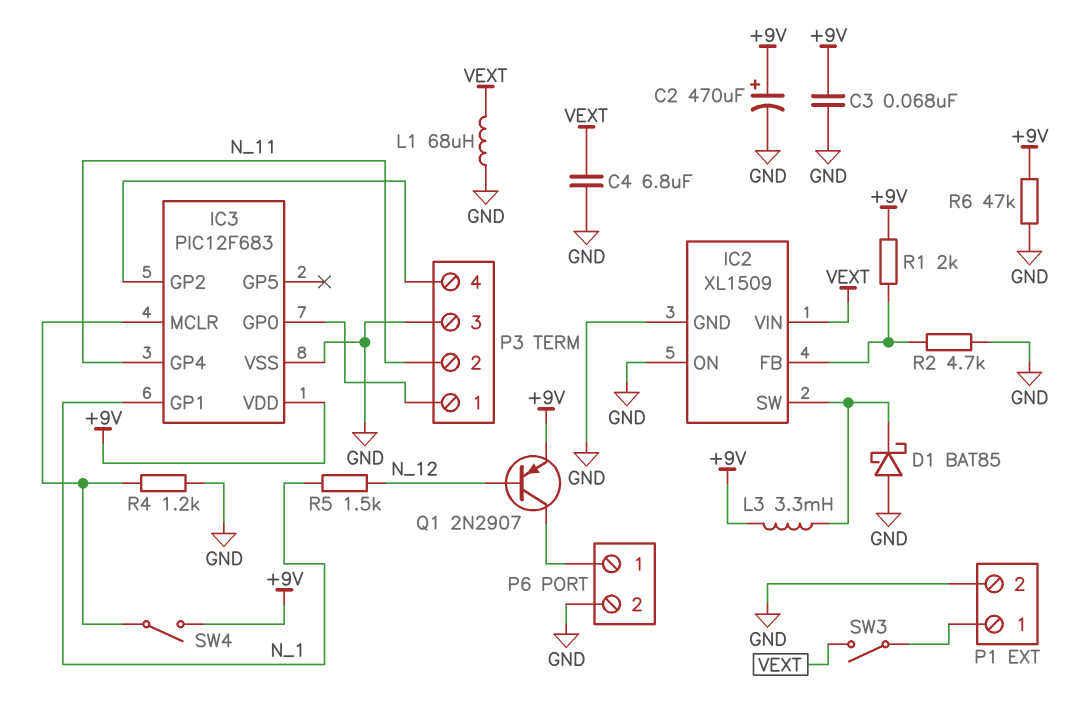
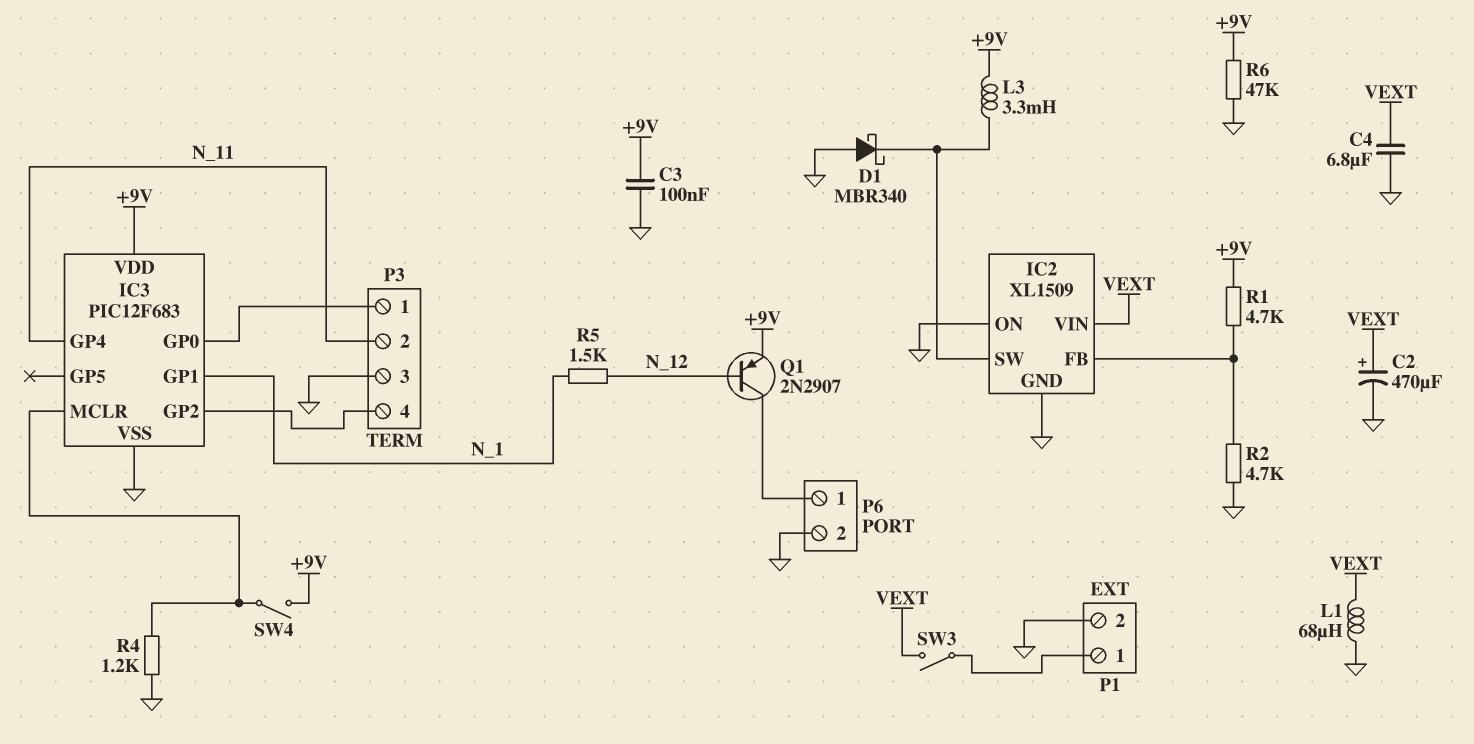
C2: 470uF (plus +9V, minus GND) -> 470uF (plus VEXT, minus GND)
C3: 68nF (+9V, GND) -> 100nF (+9V, GND)
D1: schottky BAT85 (A GND, K IC2/SW) -> schottky MBR340 (A GND, K IC2/SW)
R1: 2k (+9V, IC2/FB) -> 4.7k (+9V, IC2/FB)

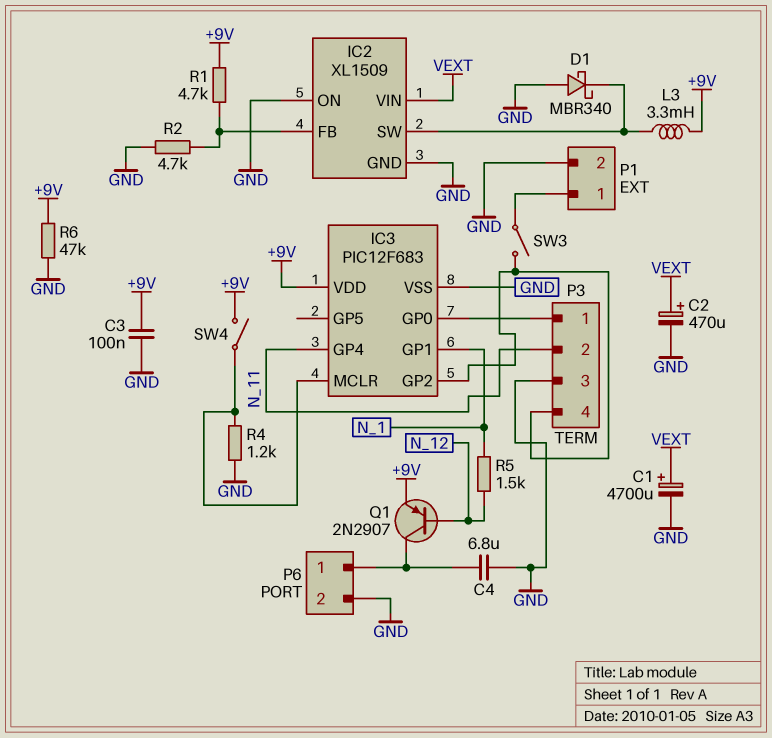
C1: none -> 4700uF (plus VEXT, minus GND)
C4: 6.8uF (GND, VEXT) -> 6.8uF (GND, P6/1)
L1: 68uH (GND, VEXT) -> none
SW3: switch (P1/1, VEXT) -> switch (IC3/GP2, P1/1)

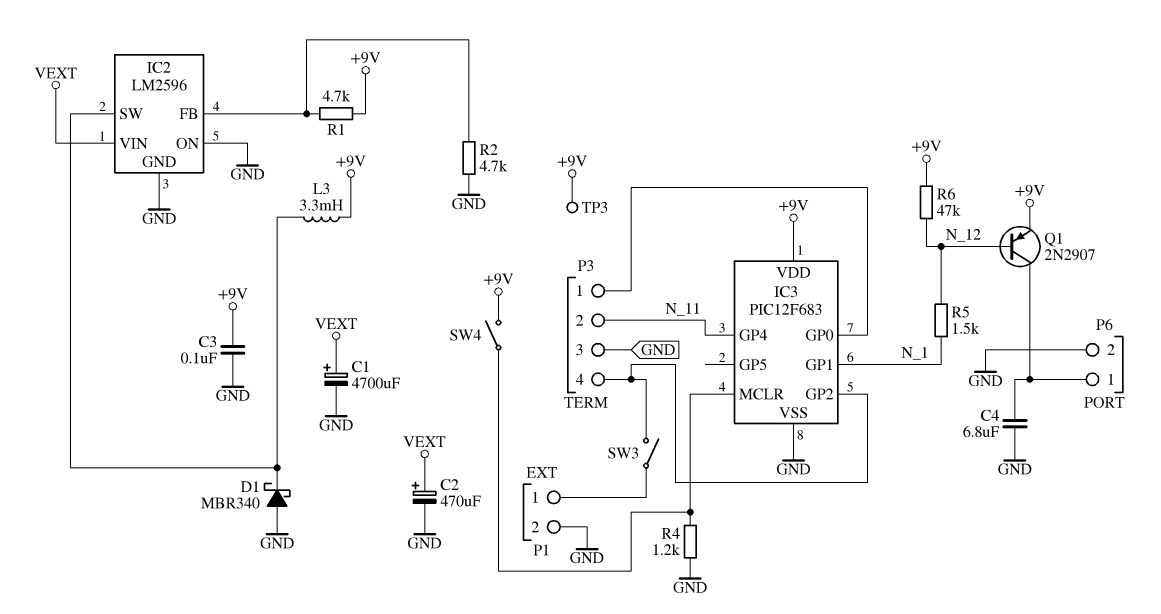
IC2: XL1509 -> LM2596
R6: 47k (+9V, GND) -> 47k (+9V, N_12)
TP3: none -> test point (+9V)

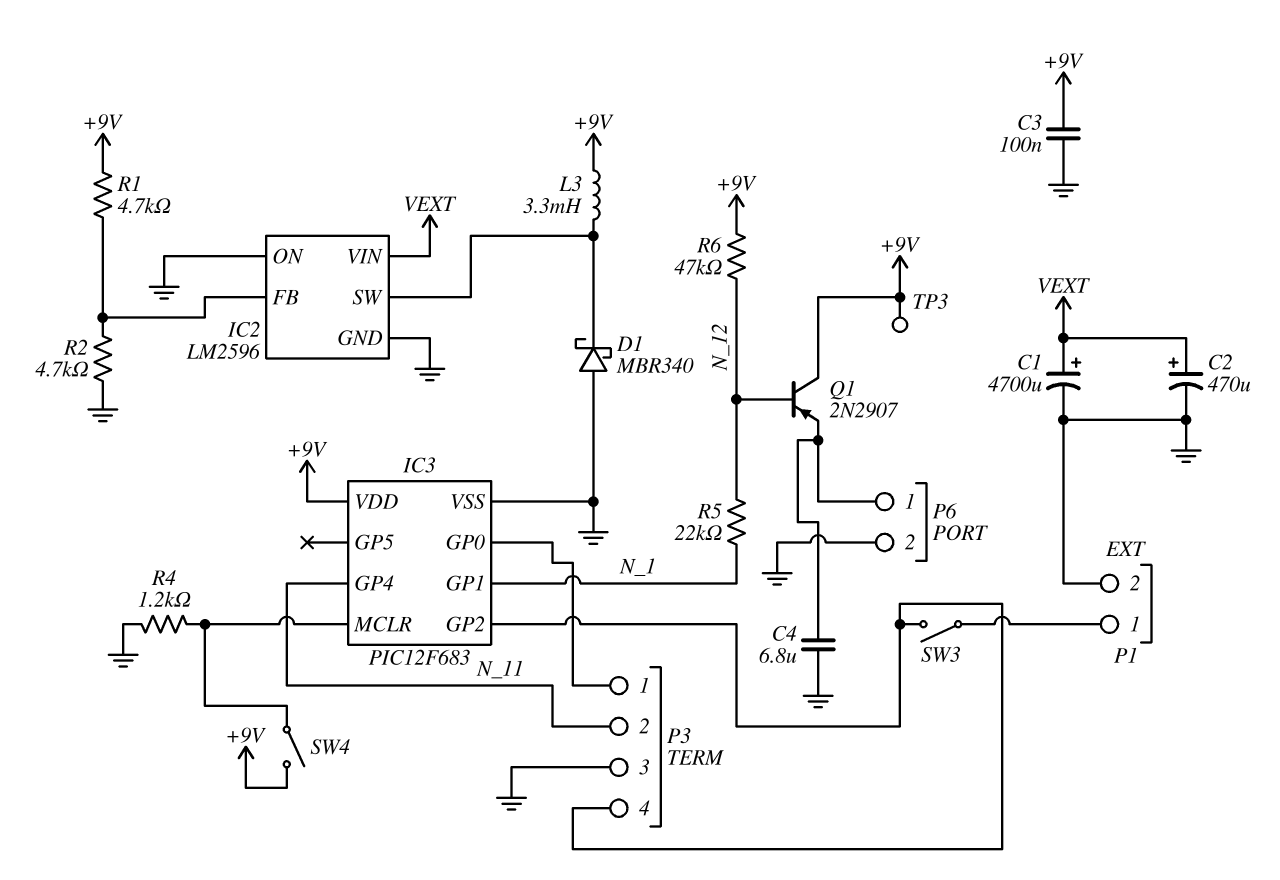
Q1: PNP 2N2907 (B N_12, C P6/1, E +9V) -> PNP 2N2907 (B N_12, C +9V, E P6/1)
R5: 1.5k (N_1, N_12) -> 22k (N_1, N_12)

